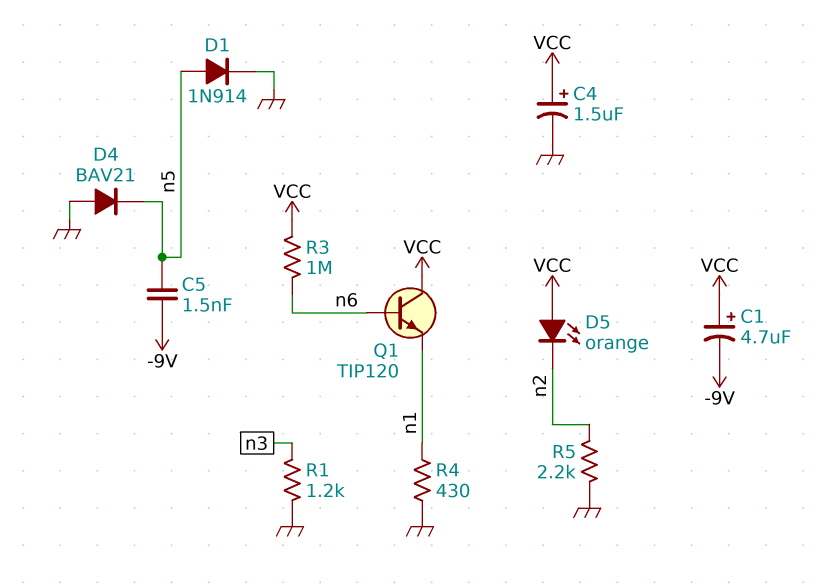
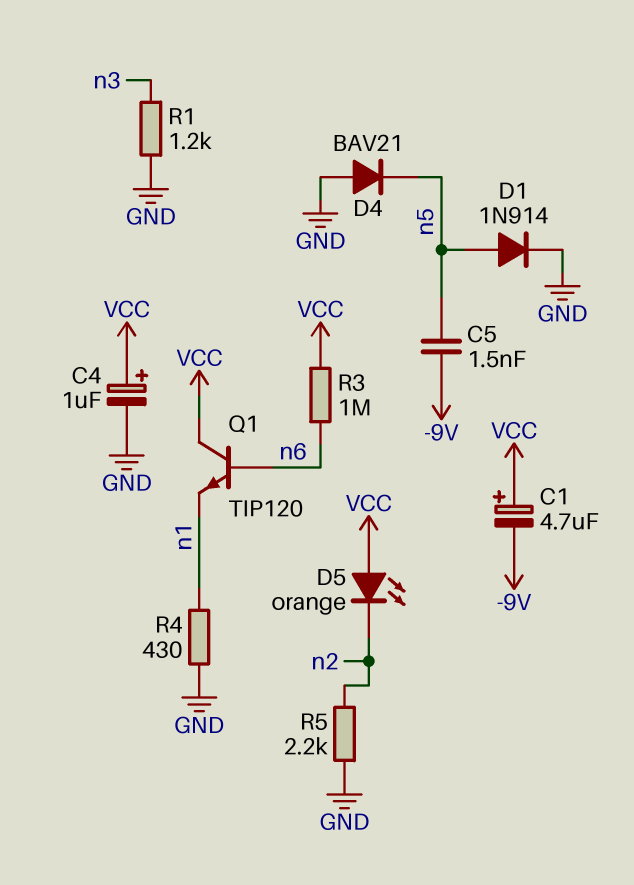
C4: 1.5uF (plus VCC, minus GND) -> 1uF (plus VCC, minus GND)

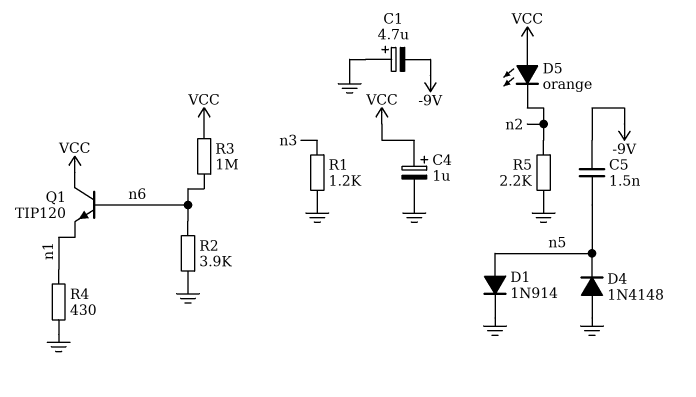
C1: 4.7uF (plus VCC, minus -9V) -> 4.7uF (plus GND, minus -9V)
D4: diode BAV21 (A GND, K n5) -> diode 1N4148 (A GND, K n5)
R2: none -> 3.9k (GND, n6)

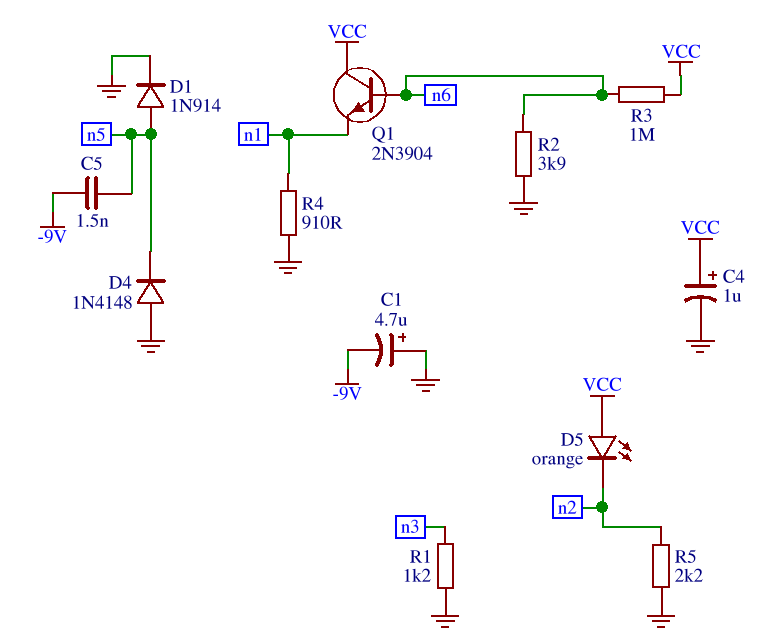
Q1: NPN TIP120 (B n6, C VCC, E n1) -> NPN 2N3904 (B n6, C VCC, E n1)
R4: 430 (GND, n1) -> 910 (GND, n1)

